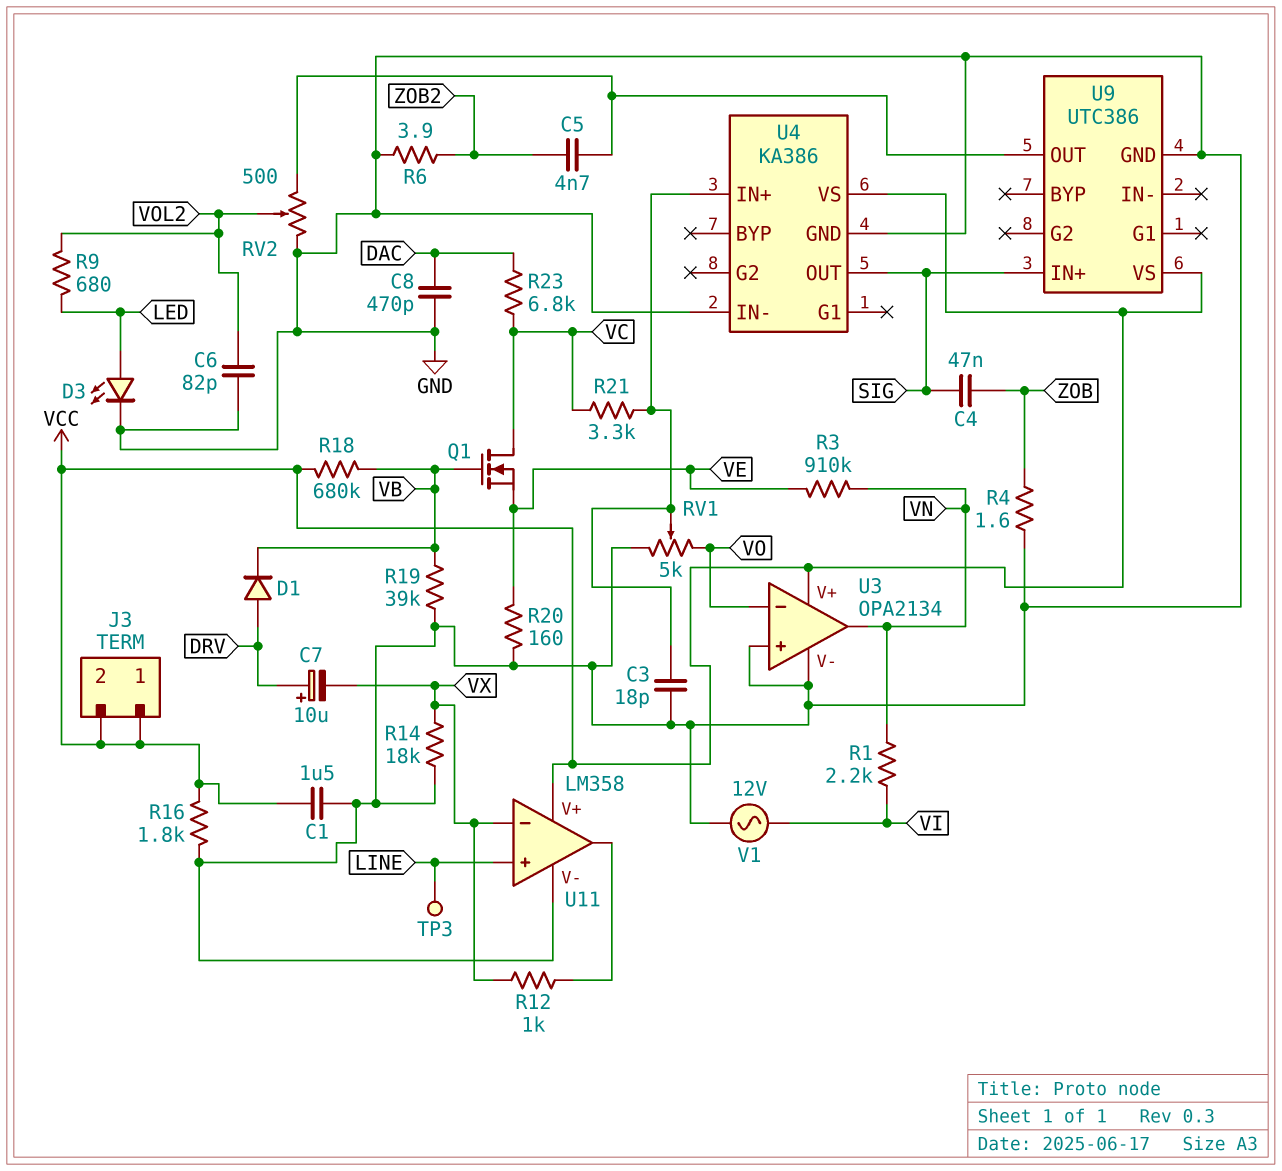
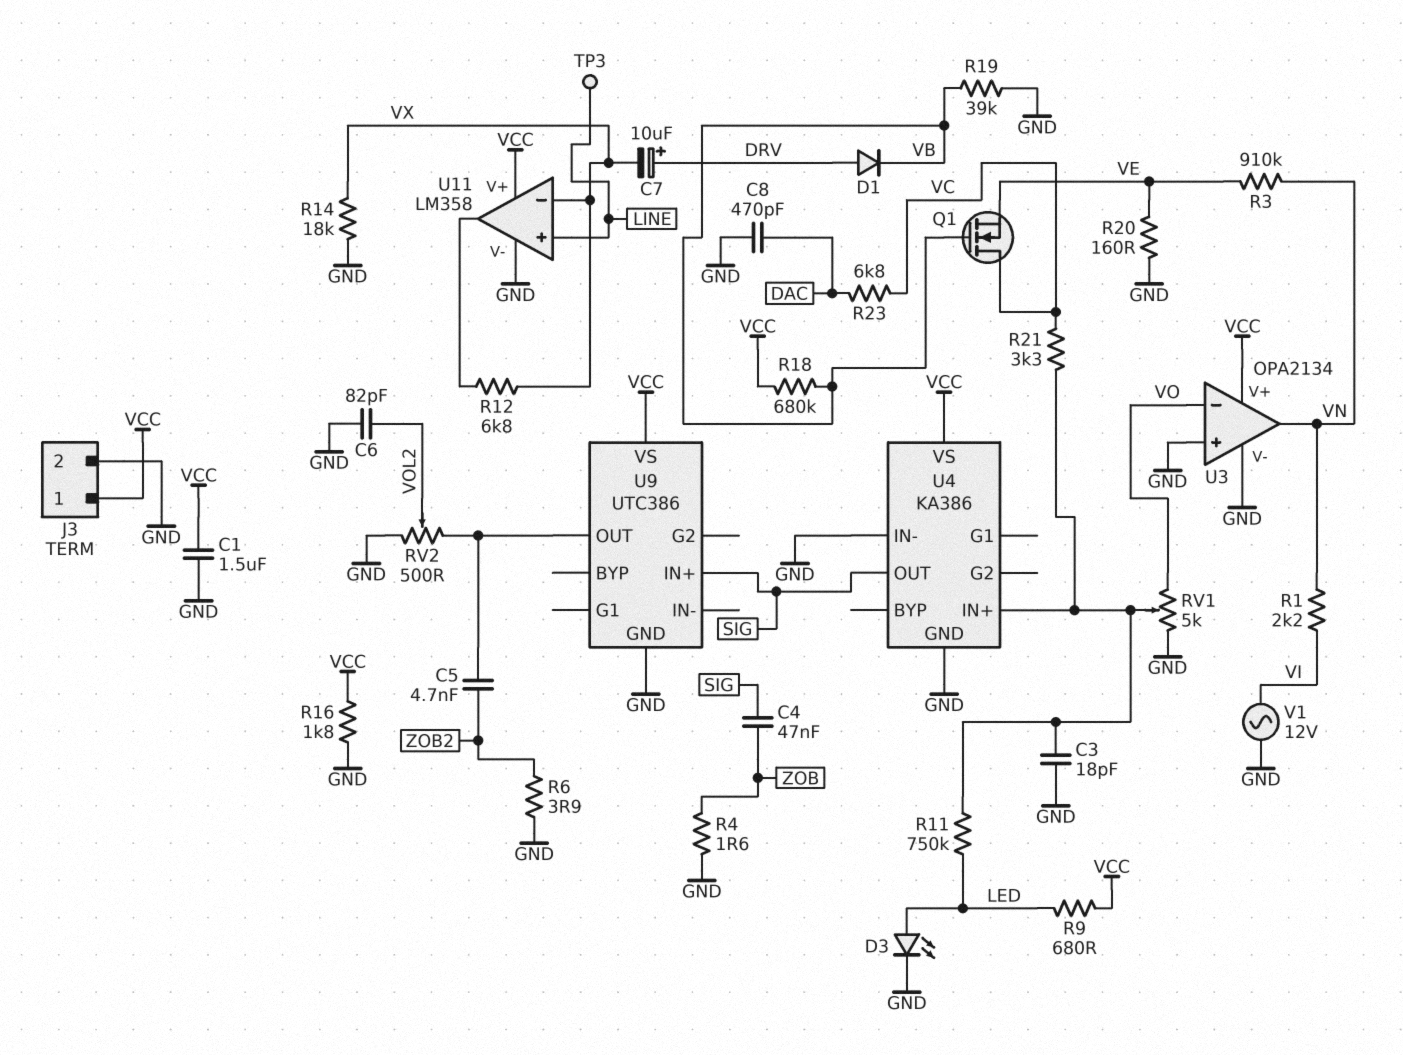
J3 pin 2: VCC -> GND
R9: 680 (LED, VOL2) -> 680 (LED, VCC)
R11: none -> 750k (LED, U4/IN+)
R12: 1k (U11/out, VX) -> 6.8k (U11/out, VX)

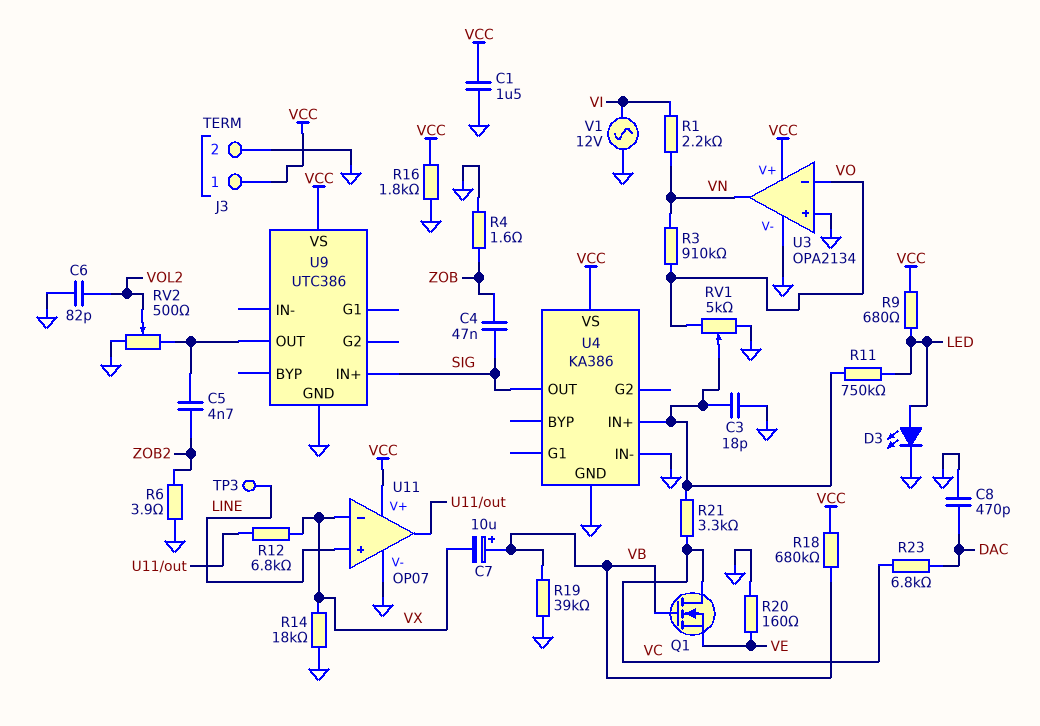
C7: 10uF (plus DRV, minus VX) -> 10uF (plus VB, minus VX)
D1: diode (A DRV, K VB) -> none
R3: 910k (VE, VN) -> 910k (VN, VO)
U11: LM358 -> OP07

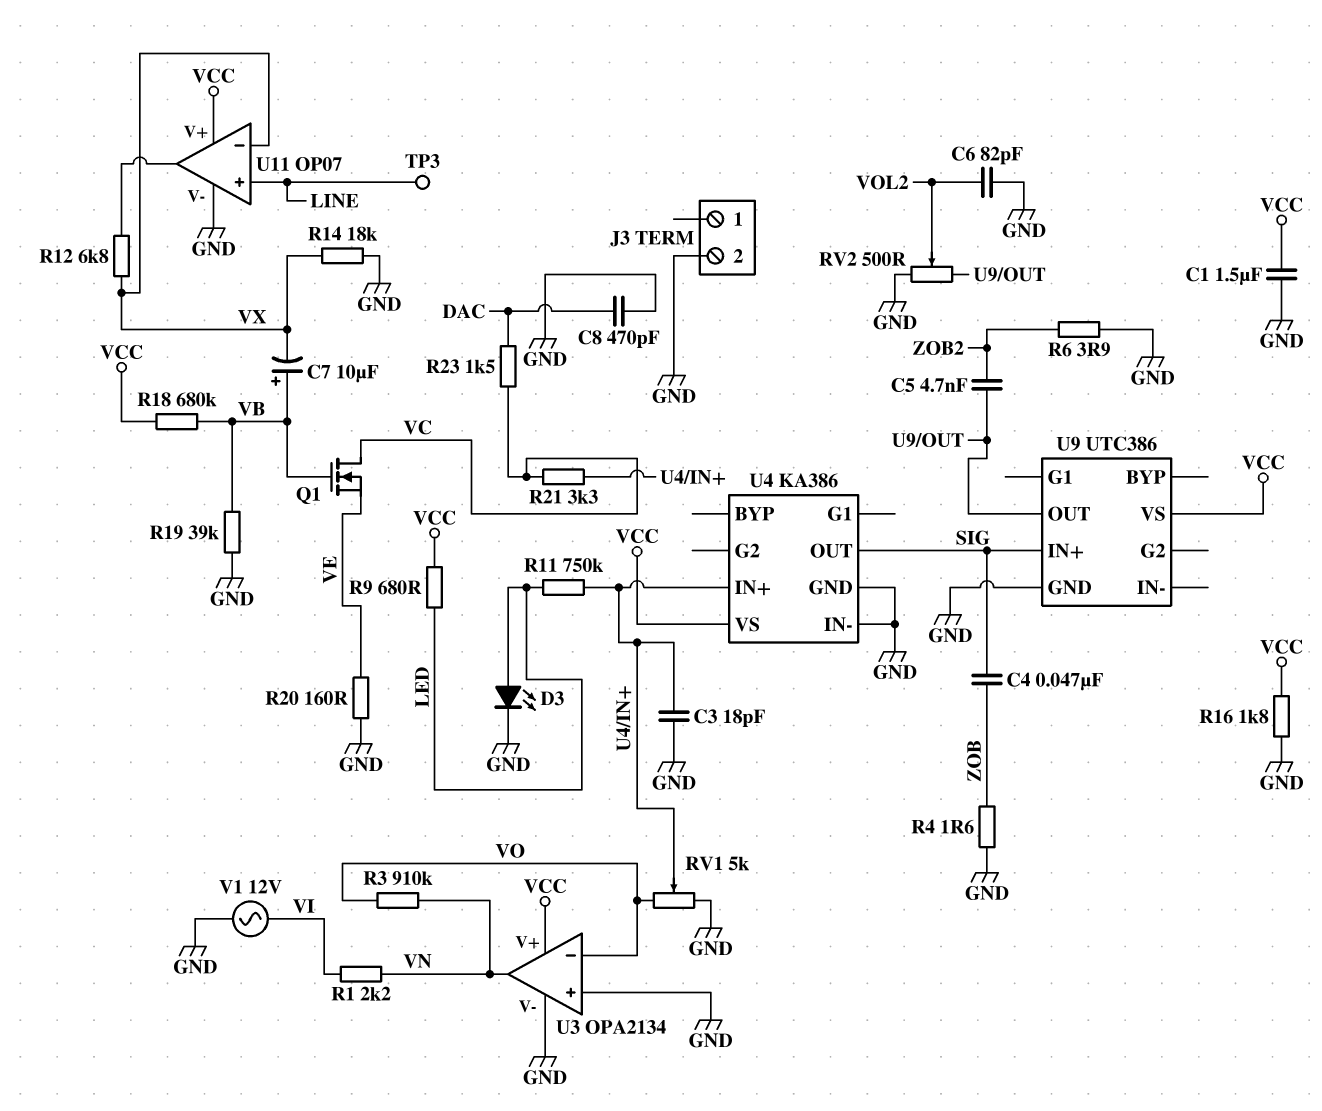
J3 pin 1: VCC -> none
R23: 6.8k (DAC, VC) -> 1.5k (DAC, VC)

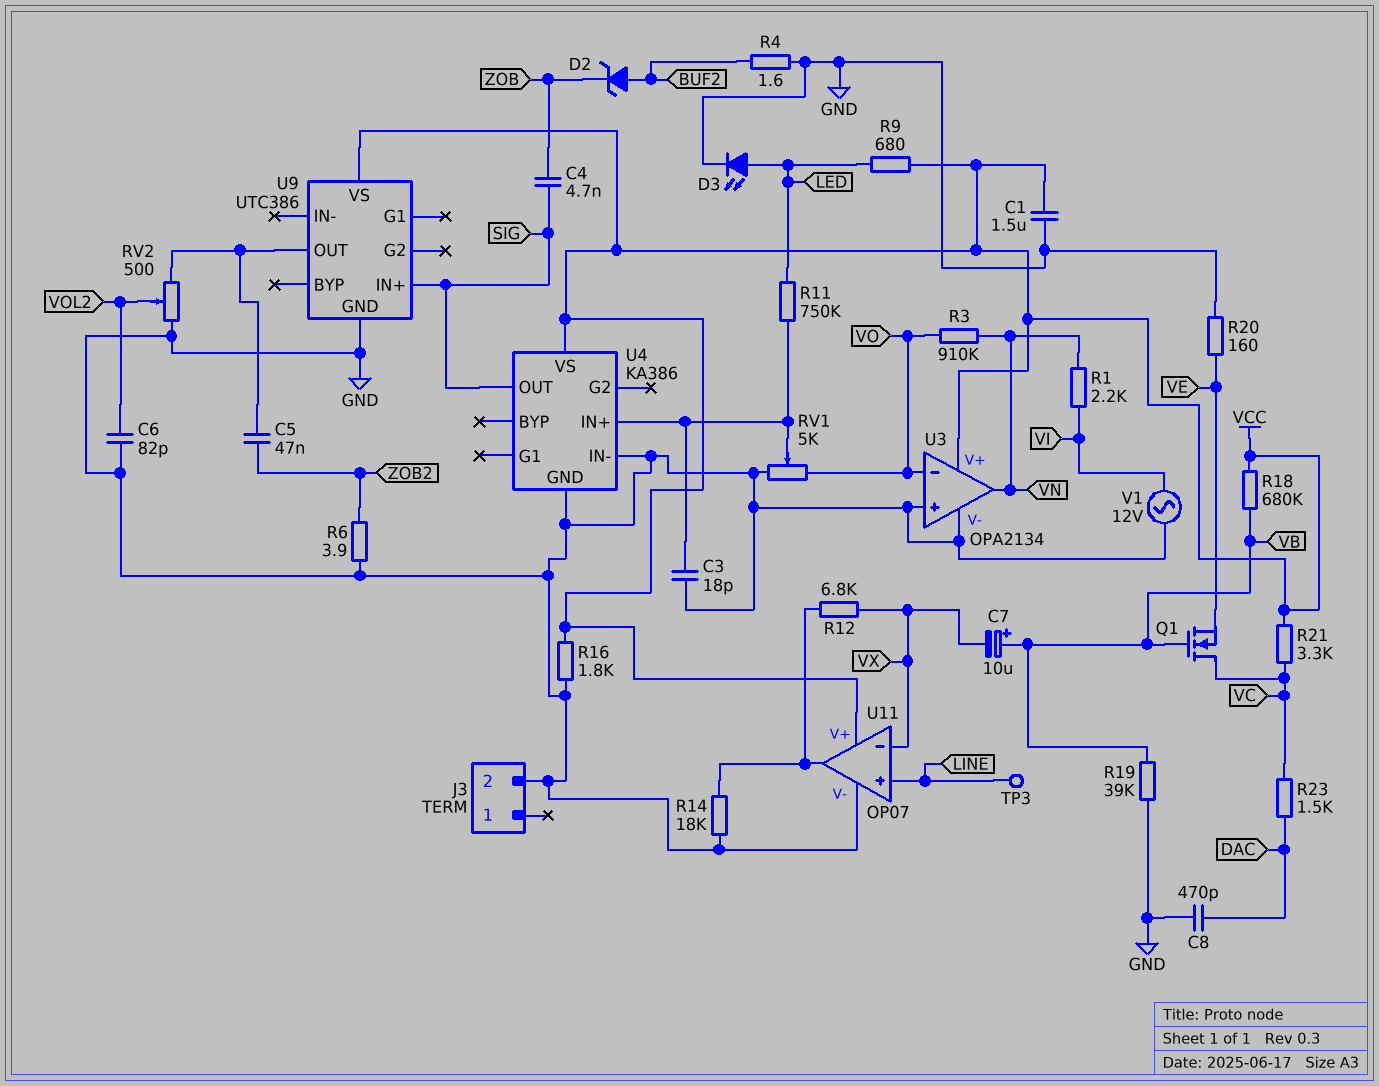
C4: 47nF (SIG, ZOB) -> 4.7nF (SIG, ZOB)
C5: 4.7nF (U9/OUT, ZOB2) -> 47nF (U9/OUT, ZOB2)
D2: none -> zener (A BUF2, K ZOB)
R4: 1.6 (GND, ZOB) -> 1.6 (BUF2, GND)
R14: 18k (GND, VX) -> 18k (GND, U11/out)
R21: 3.3k (U4/IN+, VC) -> 3.3k (VC, VCC)

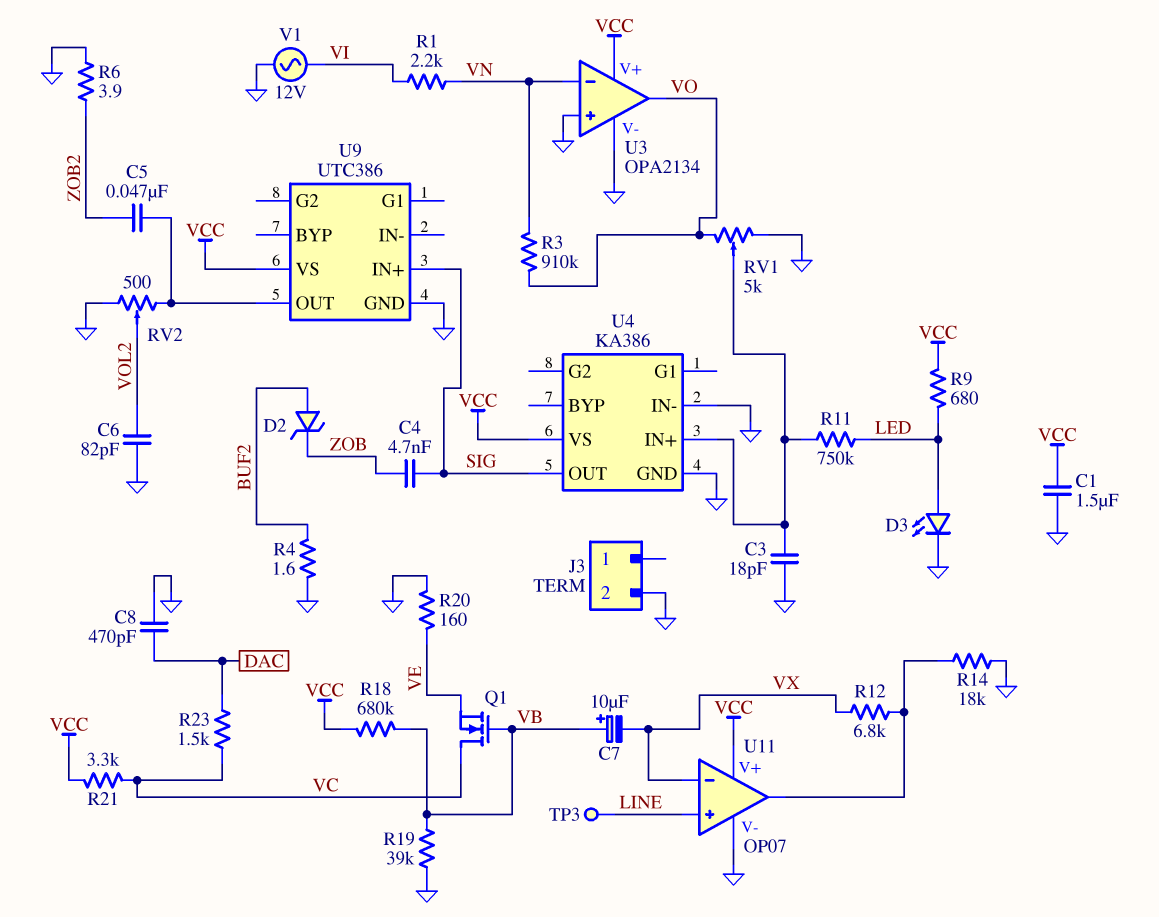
R16: 1.8k (GND, VCC) -> none
U3 pin in-: VO -> VN
U3 pin out: VN -> VO

